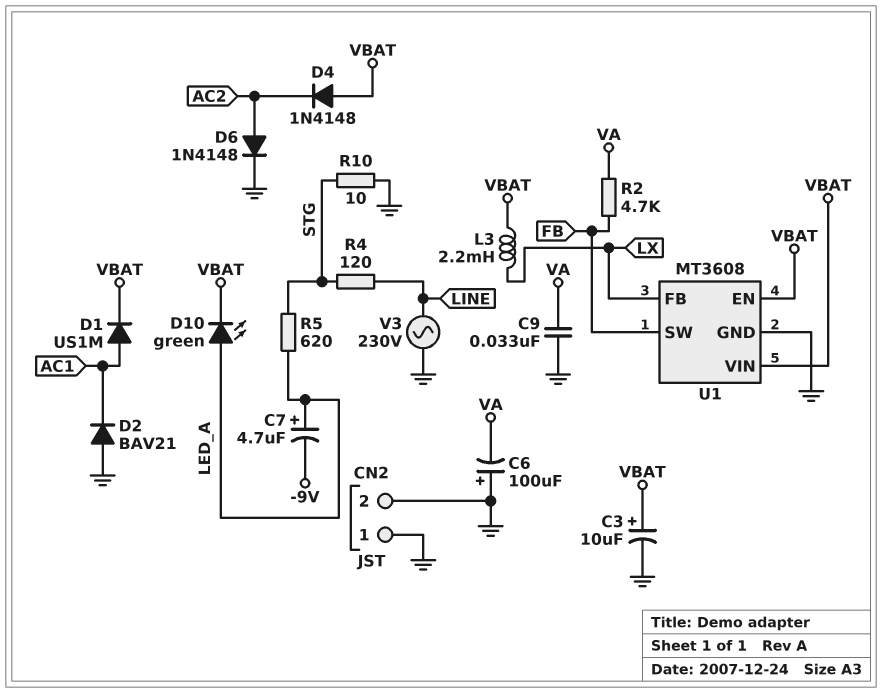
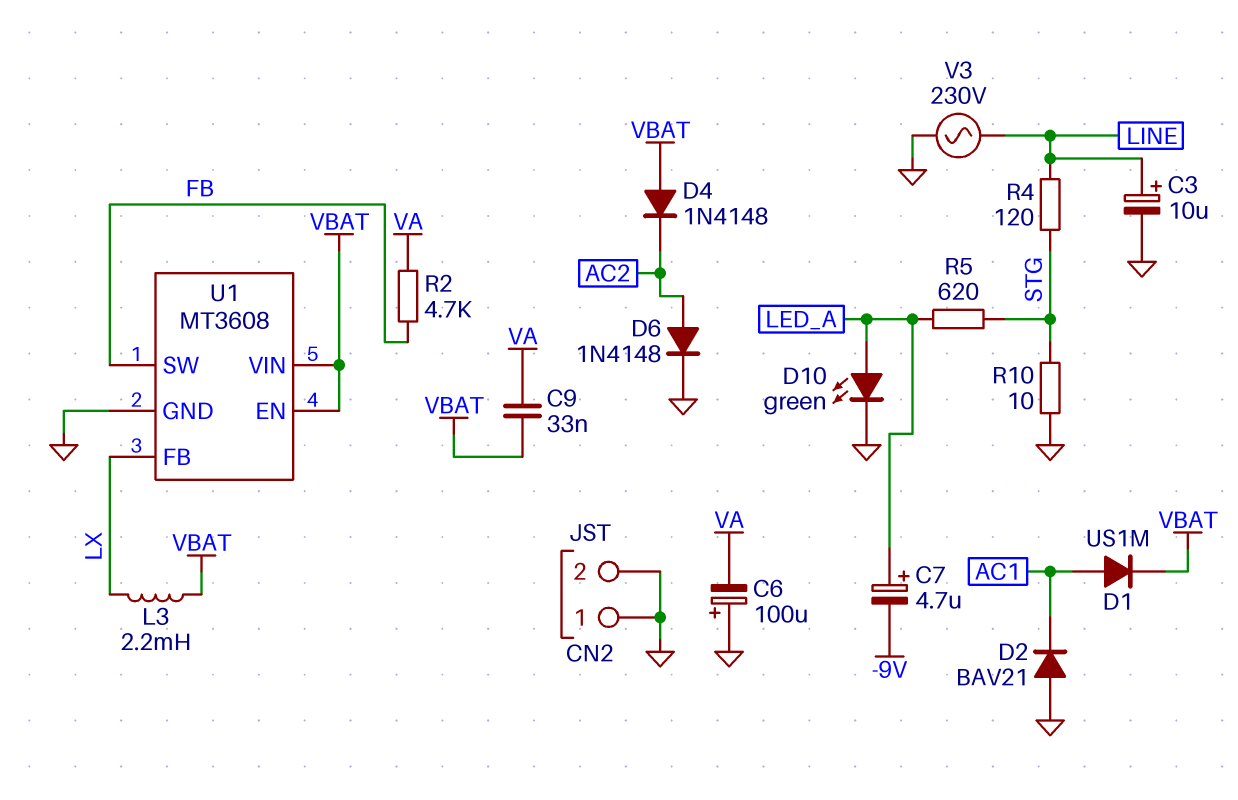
C3: 10uF (plus VBAT, minus GND) -> 10uF (plus LINE, minus GND)
C9: 33nF (GND, VA) -> 33nF (VA, VBAT)
D10: LED green (A LED_A, K VBAT) -> LED green (A LED_A, K GND)

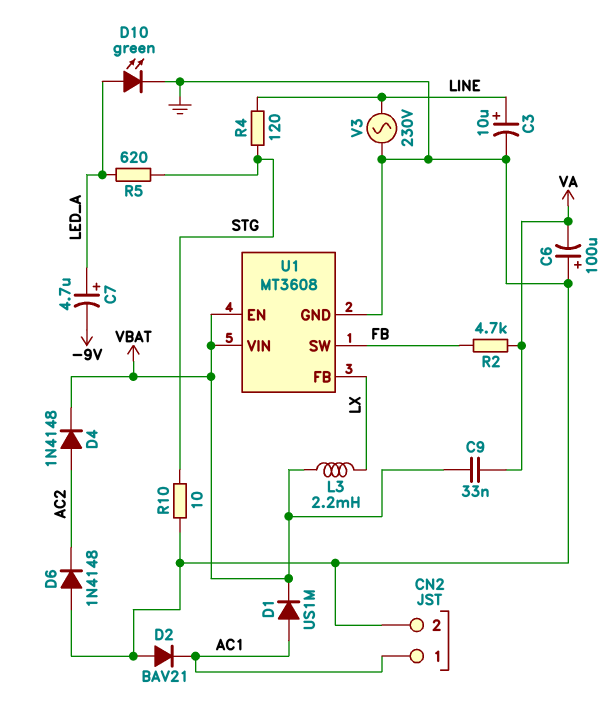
CN2 pin 1: GND -> AC1
D4: diode 1N4148 (A VBAT, K AC2) -> diode 1N4148 (A AC2, K VBAT)
D6: diode 1N4148 (A AC2, K GND) -> diode 1N4148 (A GND, K AC2)

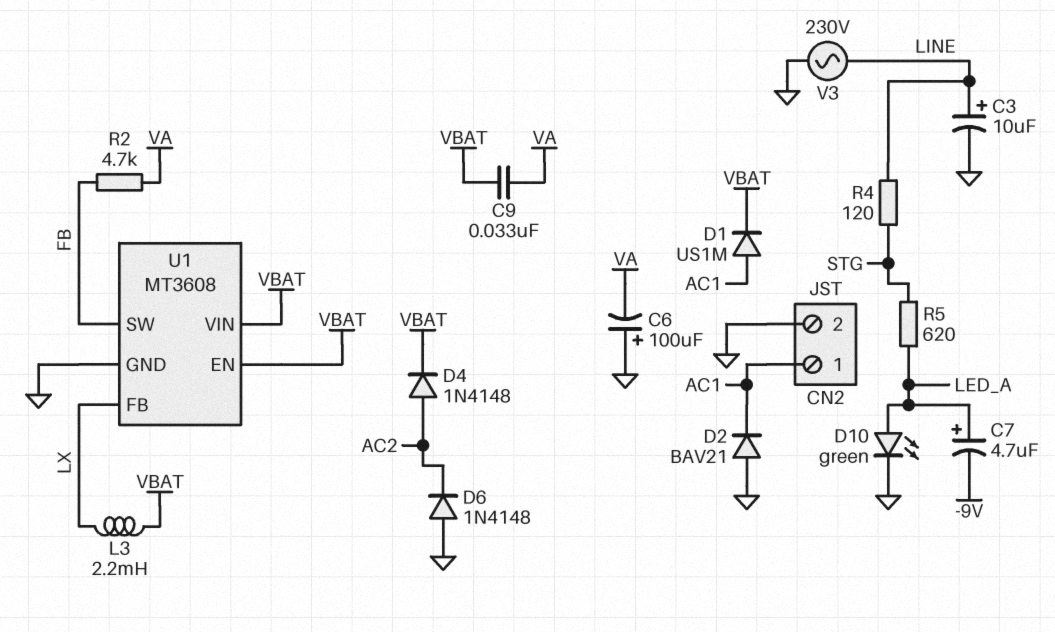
R10: 10 (GND, STG) -> none

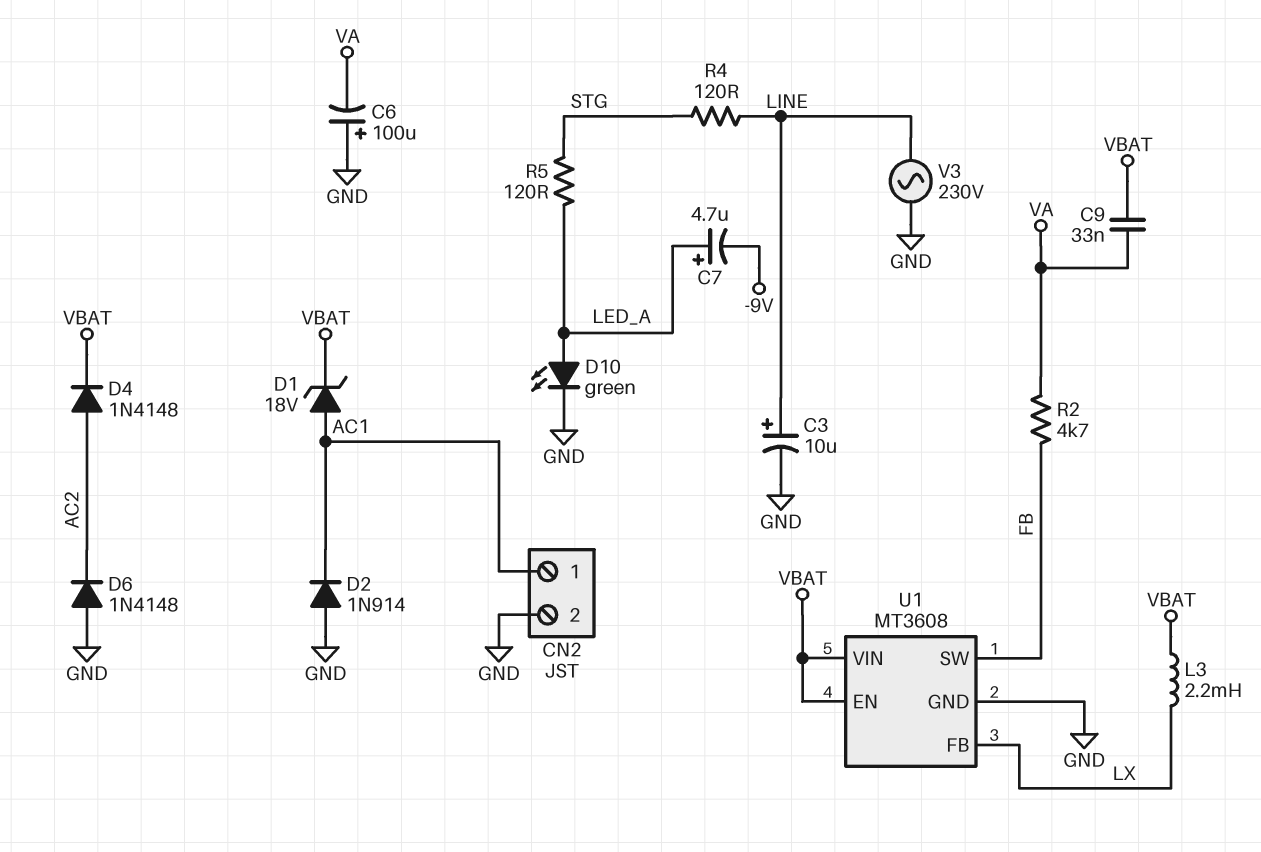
D1: diode US1M (A AC1, K VBAT) -> zener 18V (A AC1, K VBAT)
D2: diode BAV21 (A GND, K AC1) -> diode 1N914 (A GND, K AC1)
R5: 620 (LED_A, STG) -> 120 (LED_A, STG)

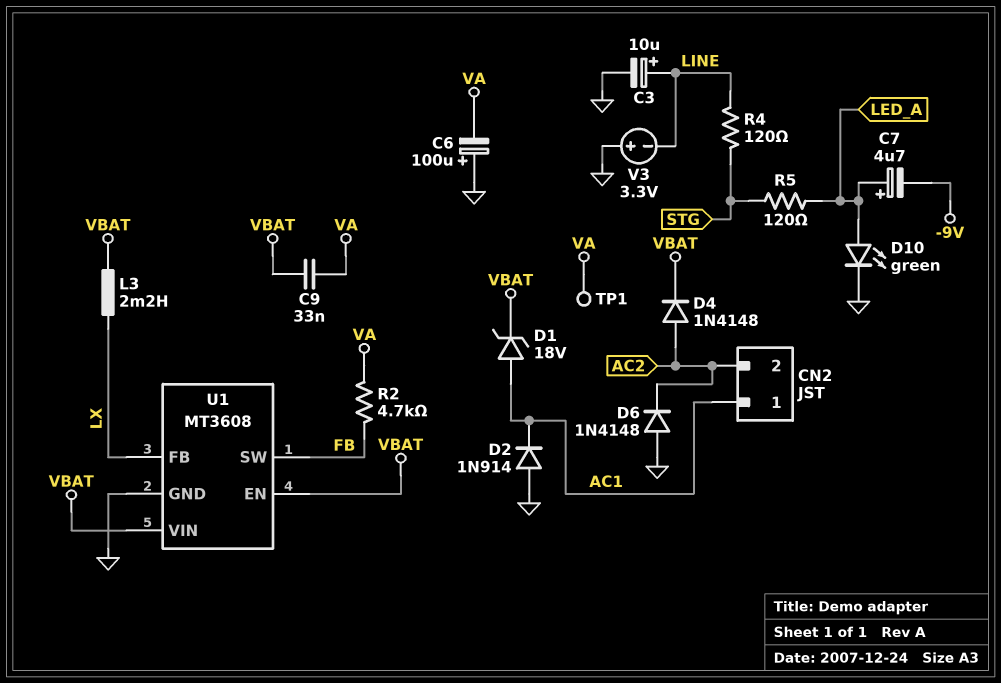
CN2 pin 2: GND -> AC2
TP1: none -> test point (VA)
V3: AC 230V (GND, LINE) -> 3.3V (plus GND, minus LINE)

